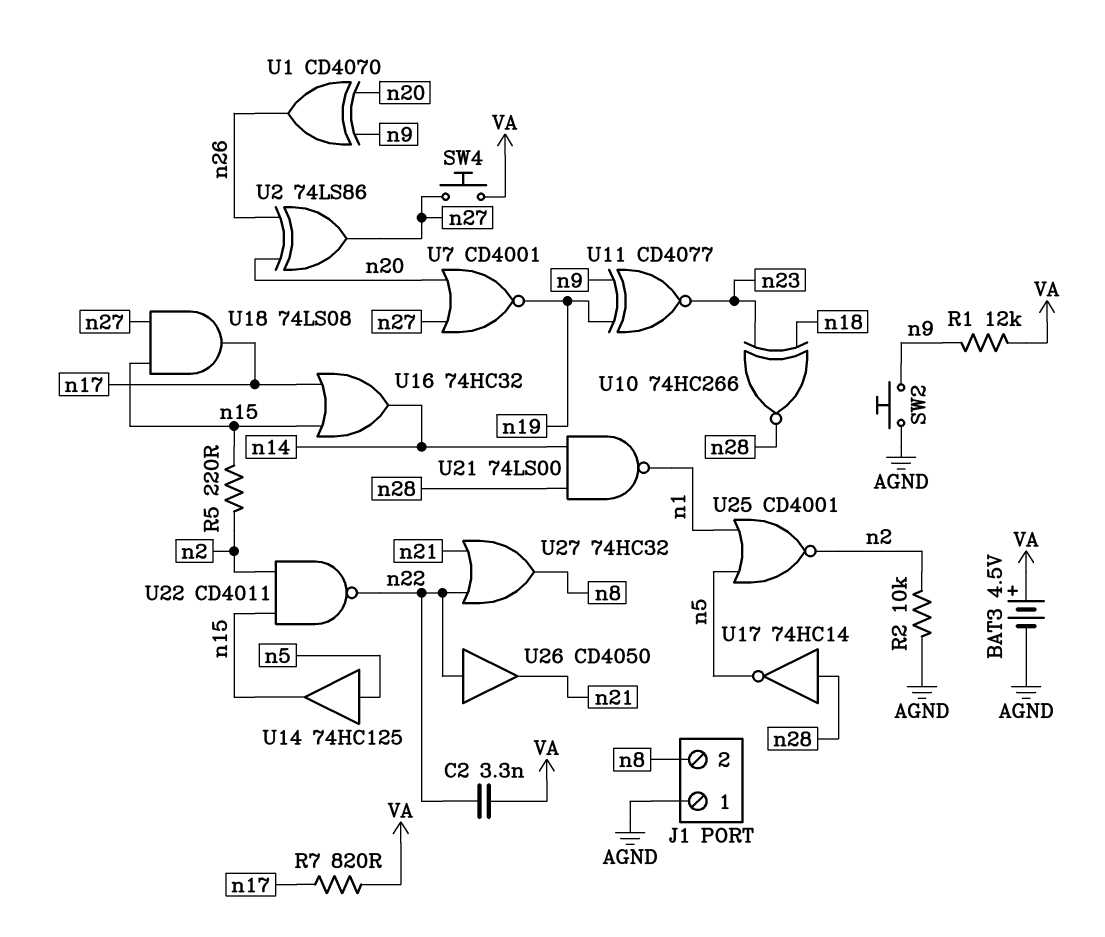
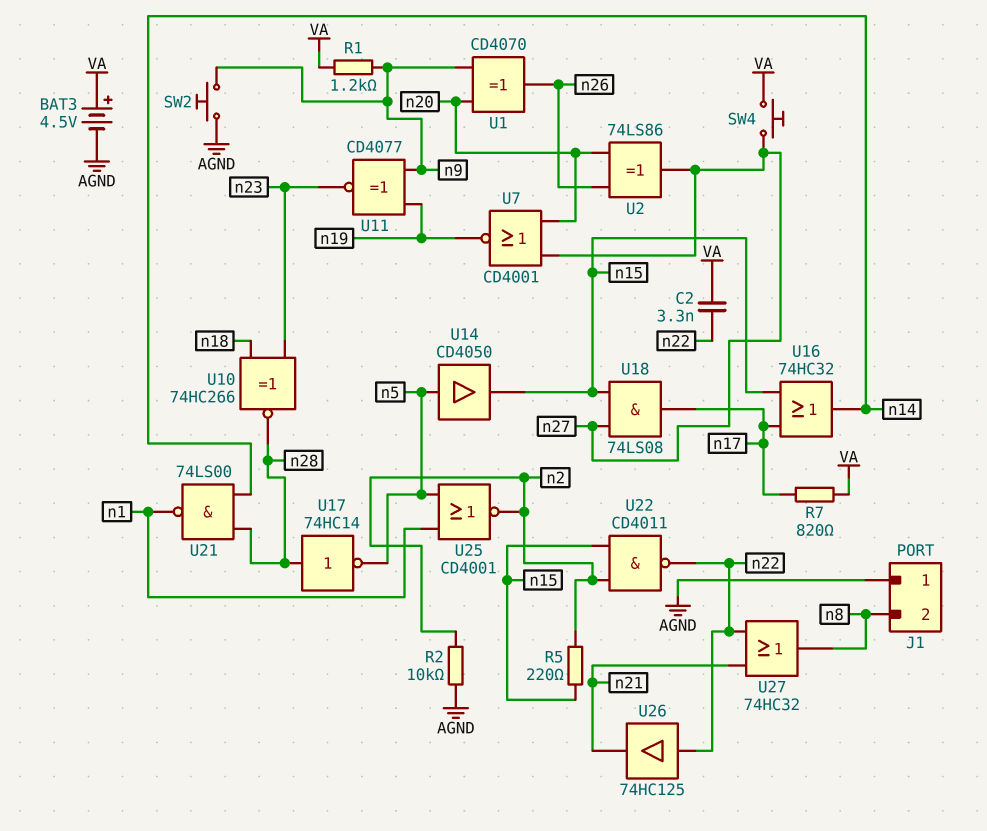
R1: 12k (VA, n9) -> 1.2k (VA, n9)
U14: buffer 74HC125 (in n5, out n15) -> buffer CD4050 (in n5, out n15)
U26: buffer CD4050 (in n22, out n21) -> buffer 74HC125 (in n22, out n21)

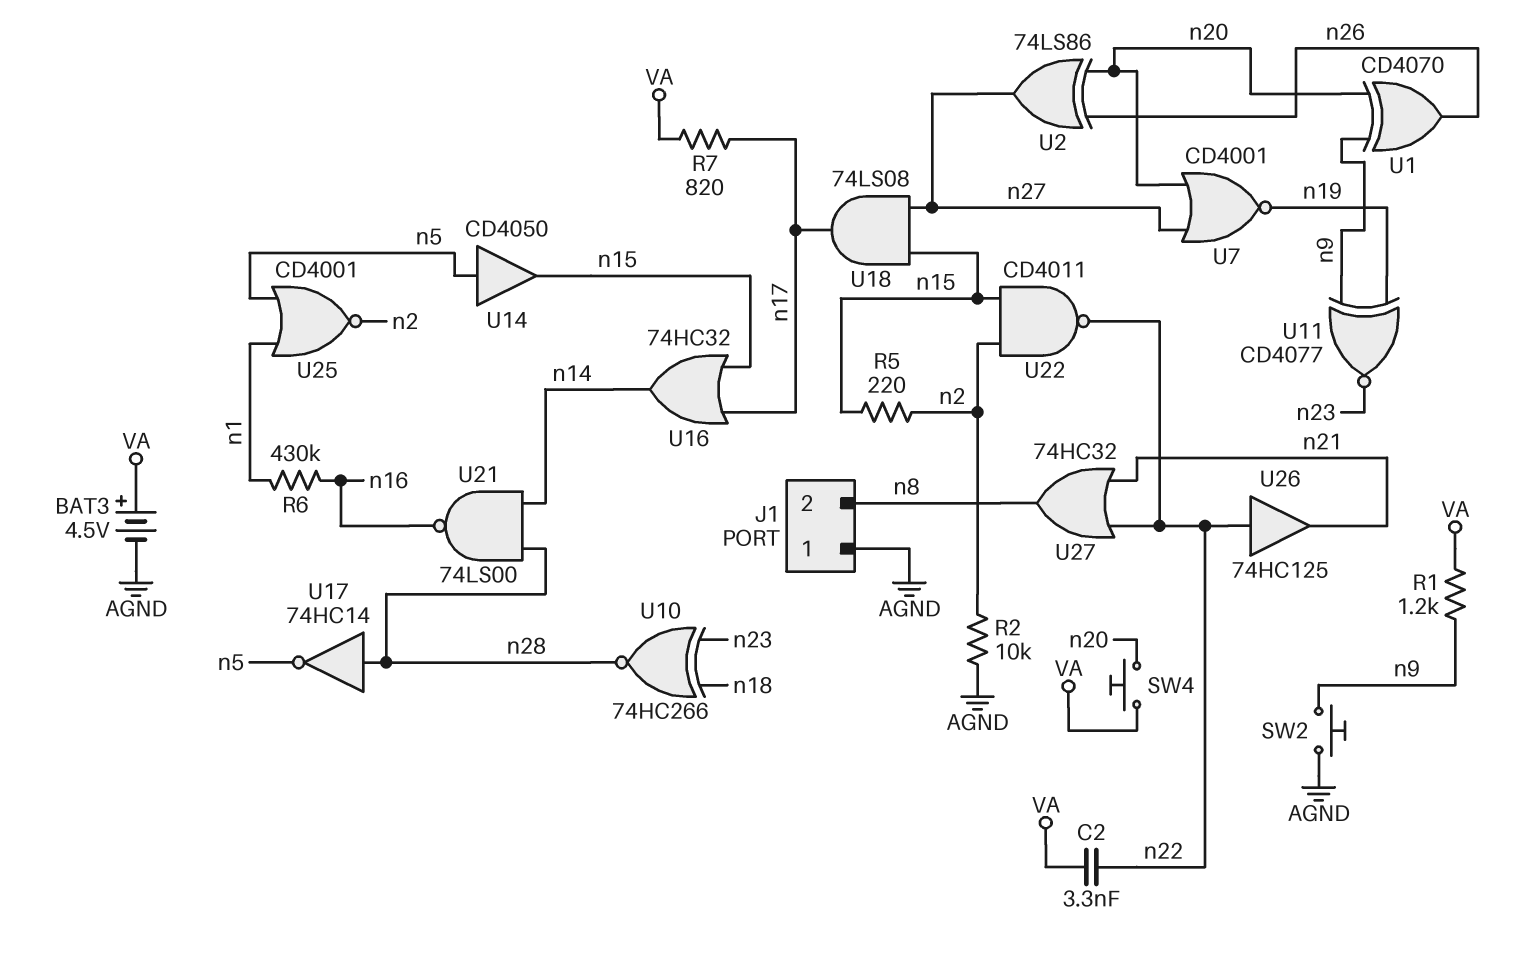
R6: none -> 430k (n1, n16)
SW4: button (VA, n27) -> button (VA, n20)
U21: NAND 74LS00 (in n14, in n28, out n1) -> NAND 74LS00 (in n14, in n28, out n16)

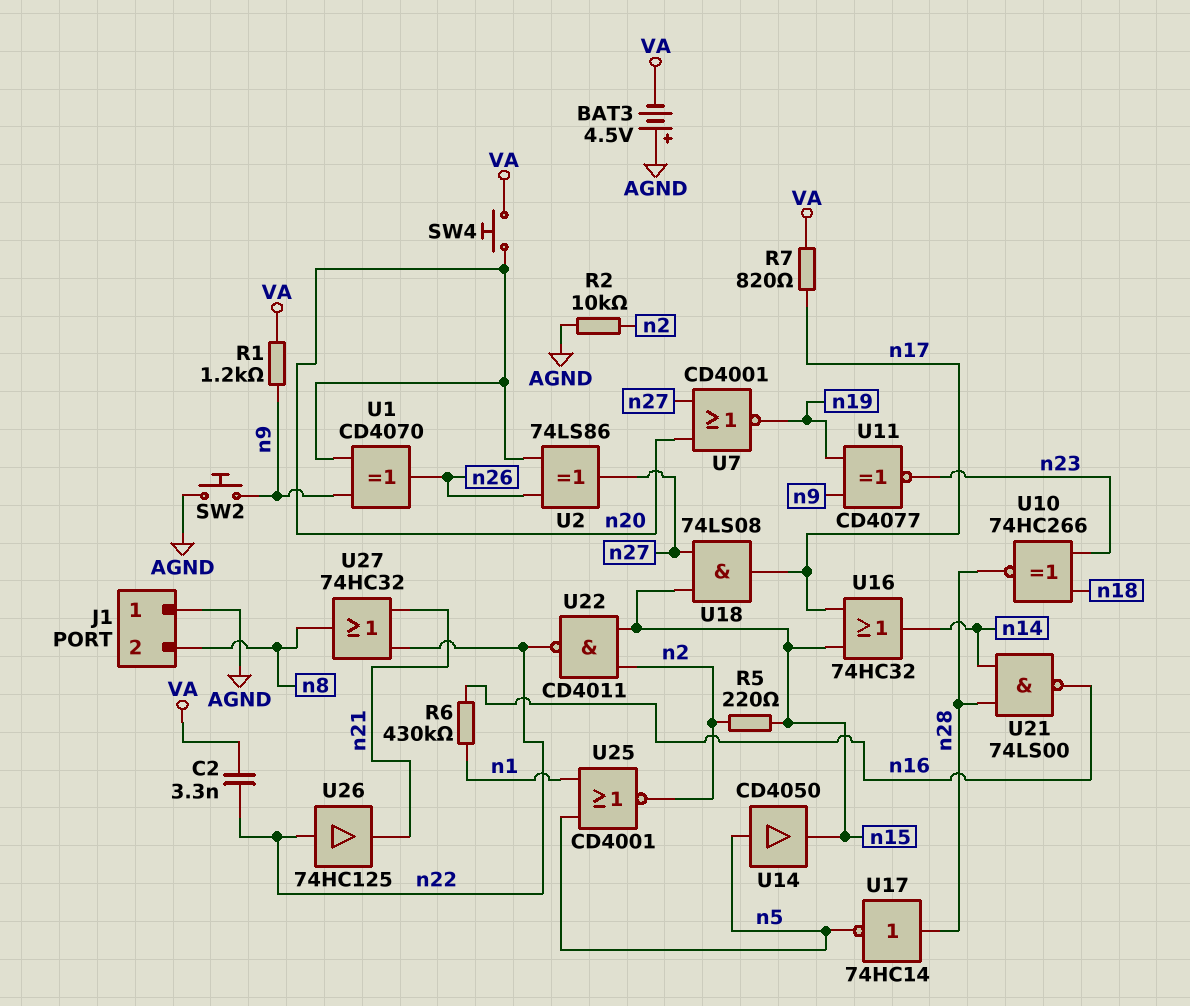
BAT3: 4.5V (plus VA, minus AGND) -> 4.5V (plus AGND, minus VA)

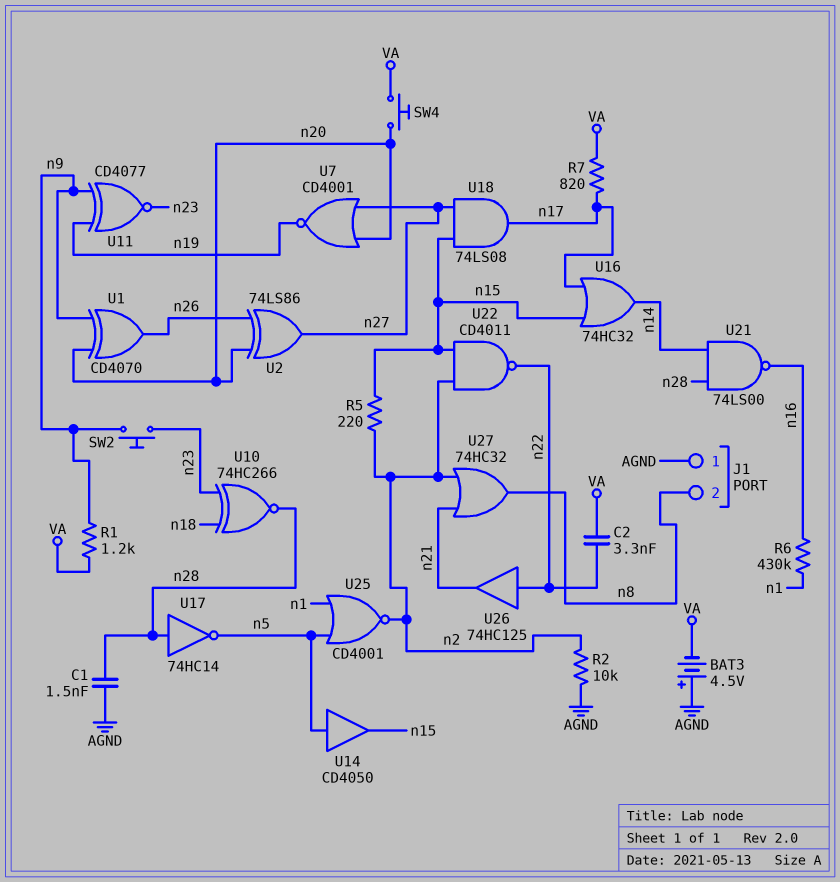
C1: none -> 1.5nF (AGND, n28)
SW2: button (AGND, n9) -> button (n9, n23)
U27: OR 74HC32 (in n21, in n22, out n8) -> OR 74HC32 (in n2, in n21, out n8)

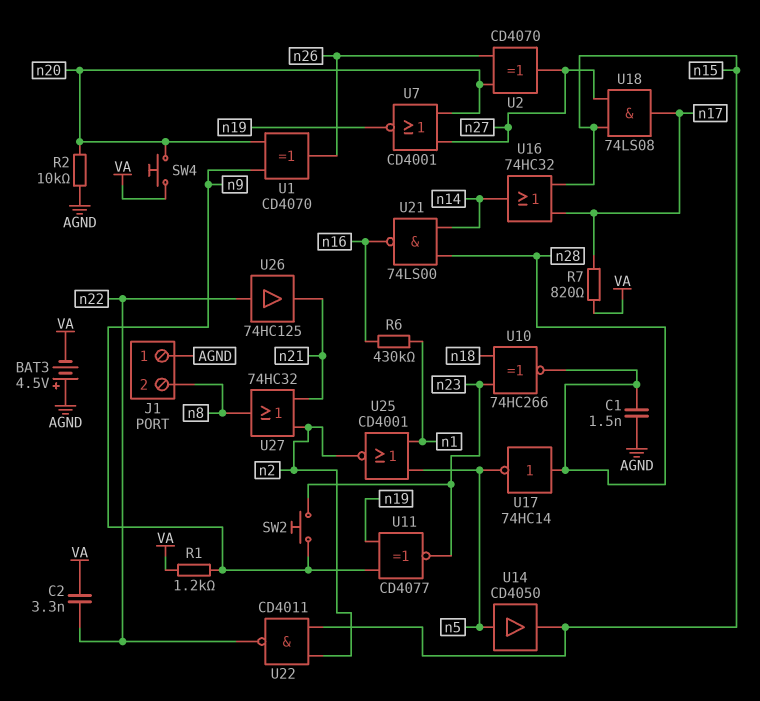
R2: 10k (AGND, n2) -> 10k (AGND, n20)
R5: 220 (n2, n15) -> none
U2: XOR 74LS86 (in n20, in n26, out n27) -> XOR CD4070 (in n20, in n26, out n27)

